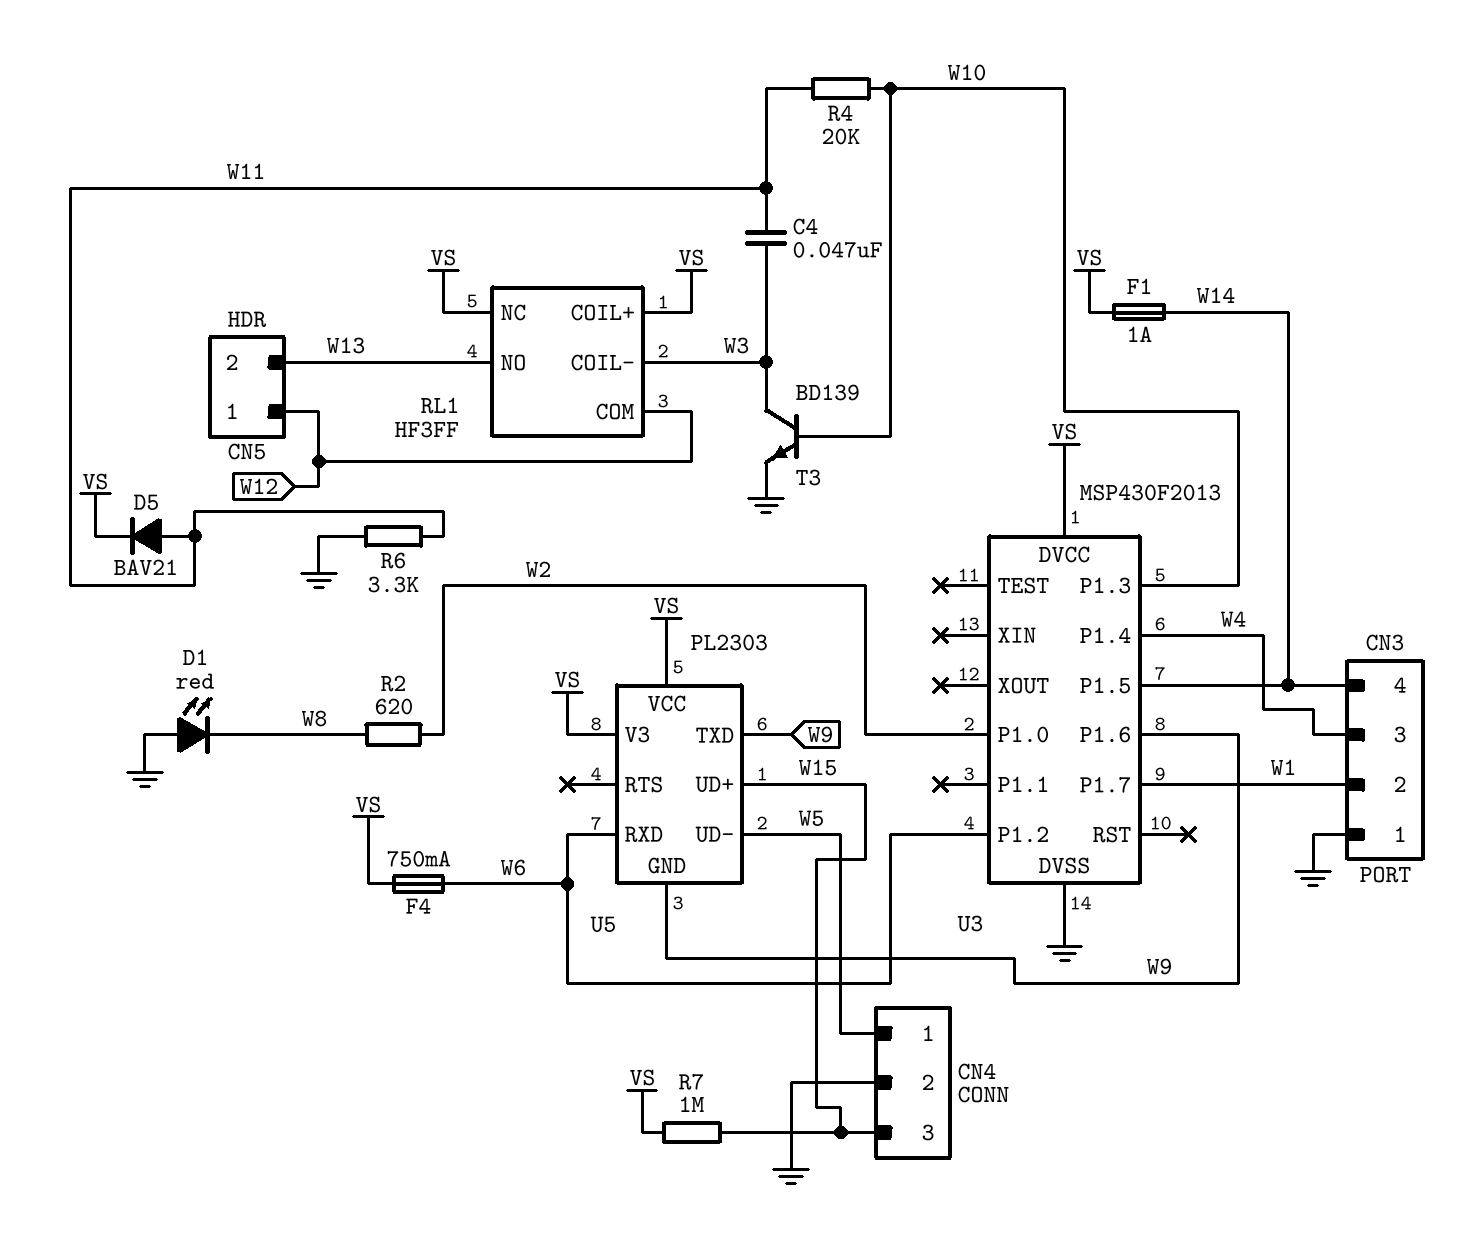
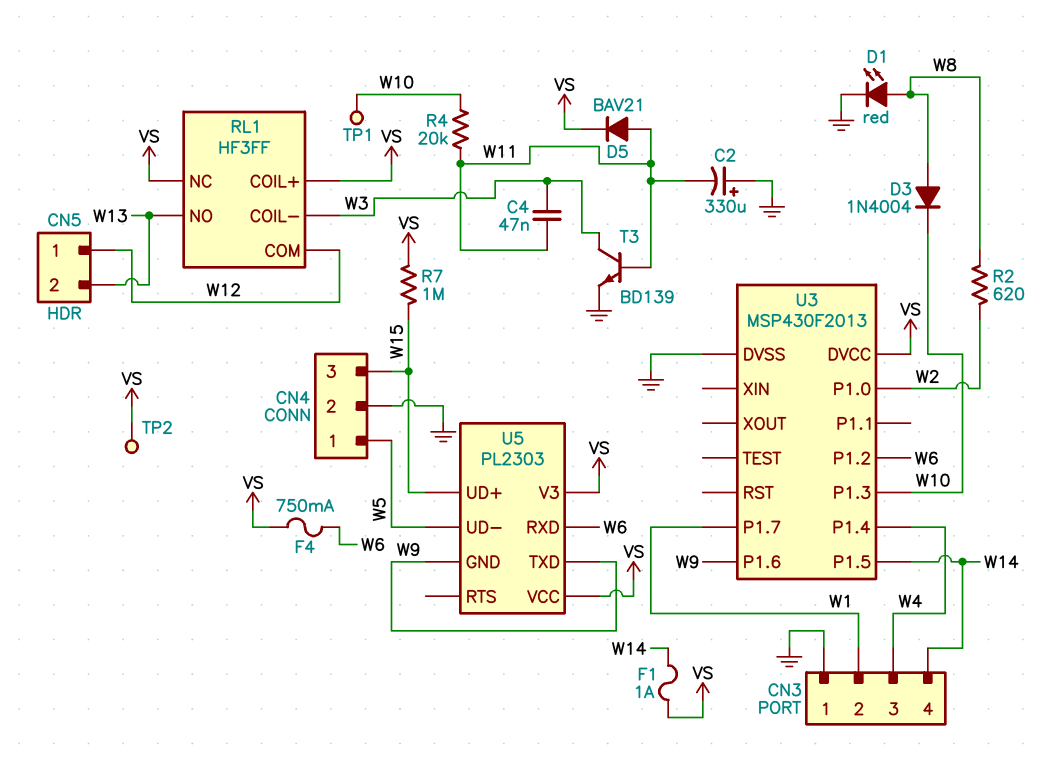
C2: none -> 330uF (plus GND, minus W11)
D1: LED red (A GND, K W8) -> LED red (A W8, K GND)
D3: none -> diode 1N4004 (A W8, K W10)
R6: 3.3k (GND, W11) -> none
T3: NPN BD139 (B W10, C W3, E GND) -> NPN BD139 (B W11, C W3, E GND)
TP1: none -> test point (W10)
TP2: none -> test point (VS)

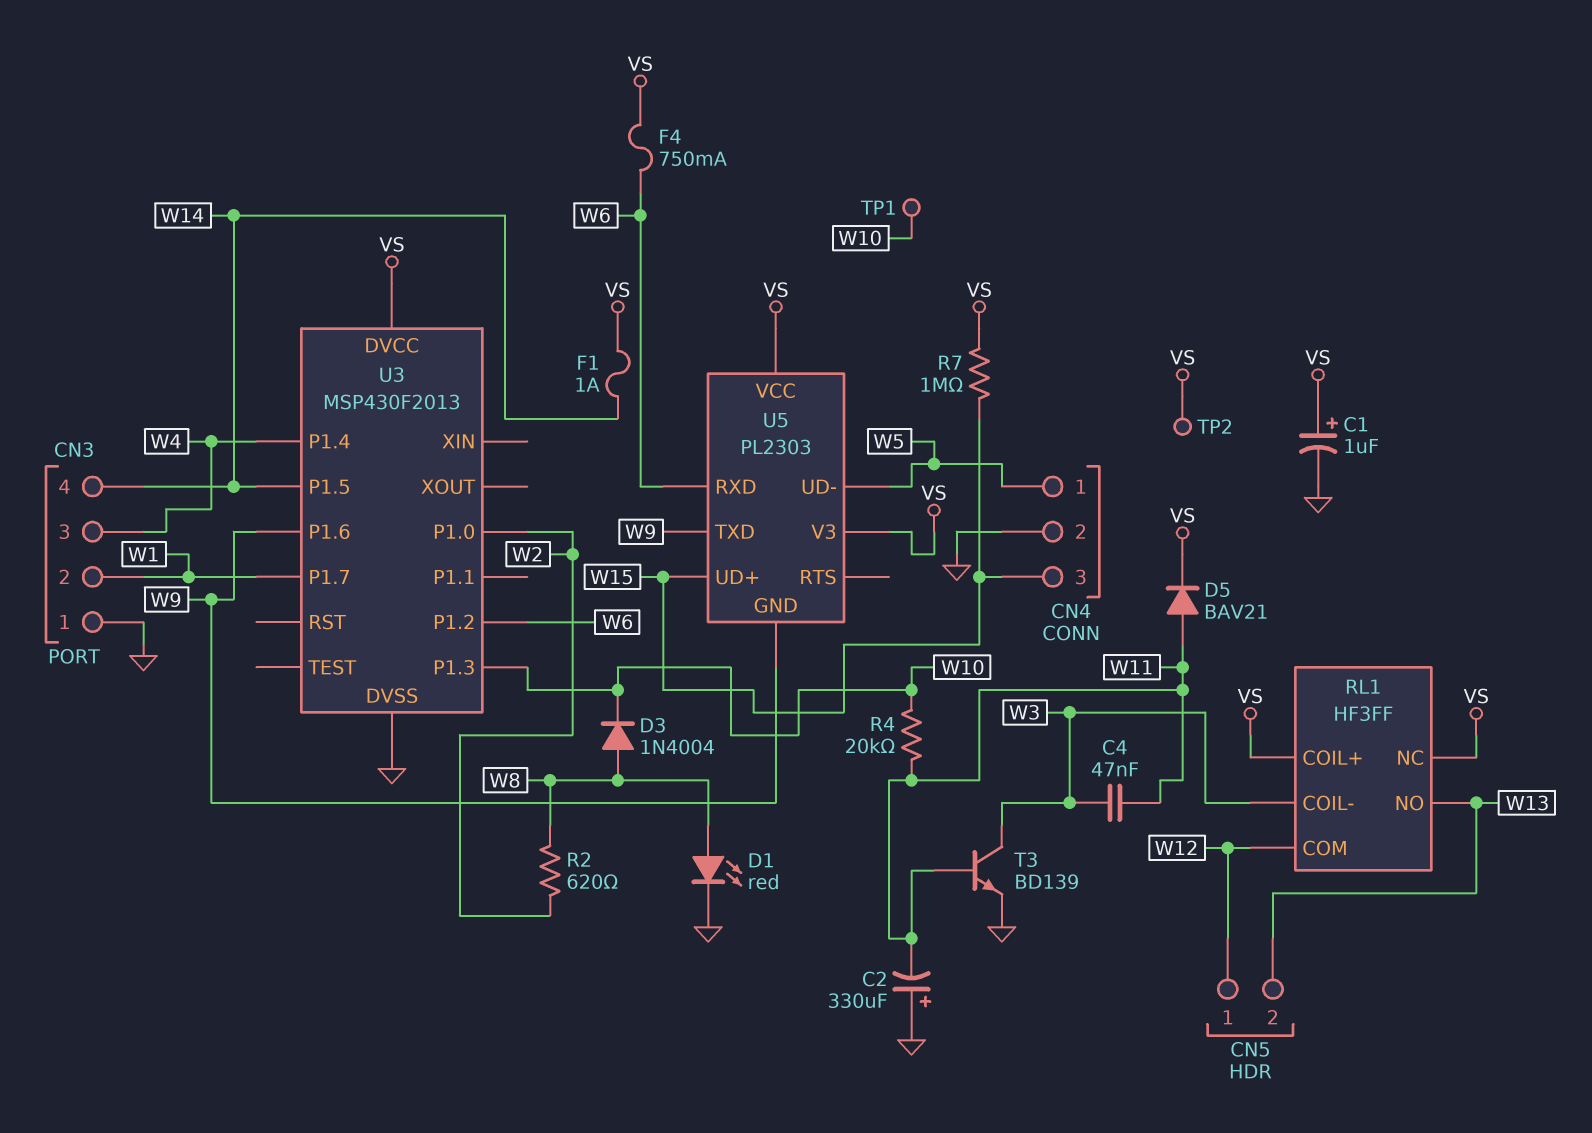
C1: none -> 1uF (plus VS, minus GND)

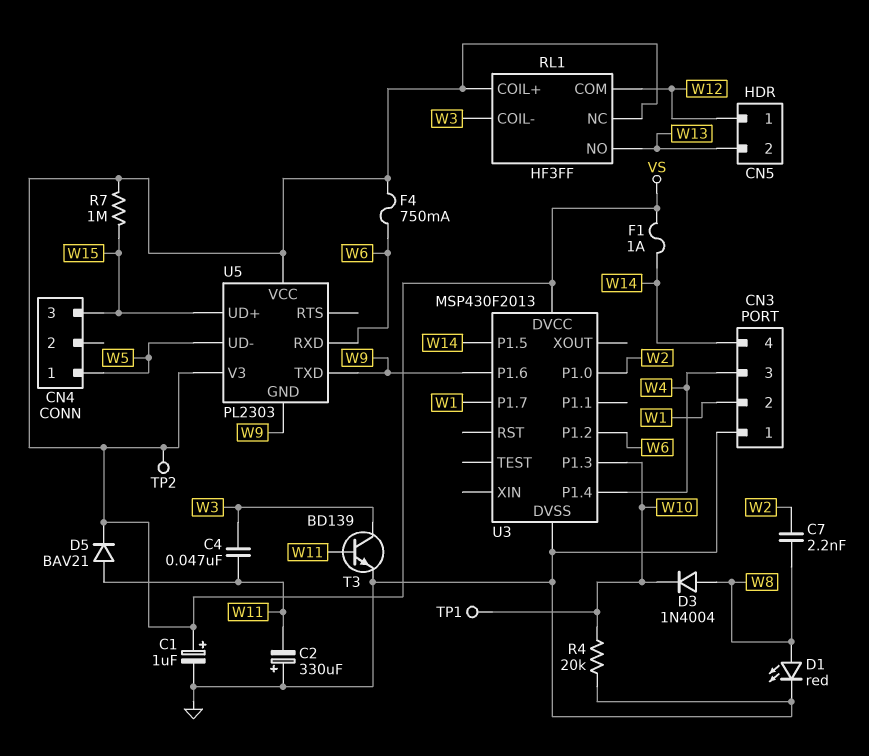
C7: none -> 2.2nF (W2, W8)
CN4 pin 2: GND -> none
R2: 620 (W2, W8) -> none
R4: 20k (W10, W11) -> 20k (GND, W10)

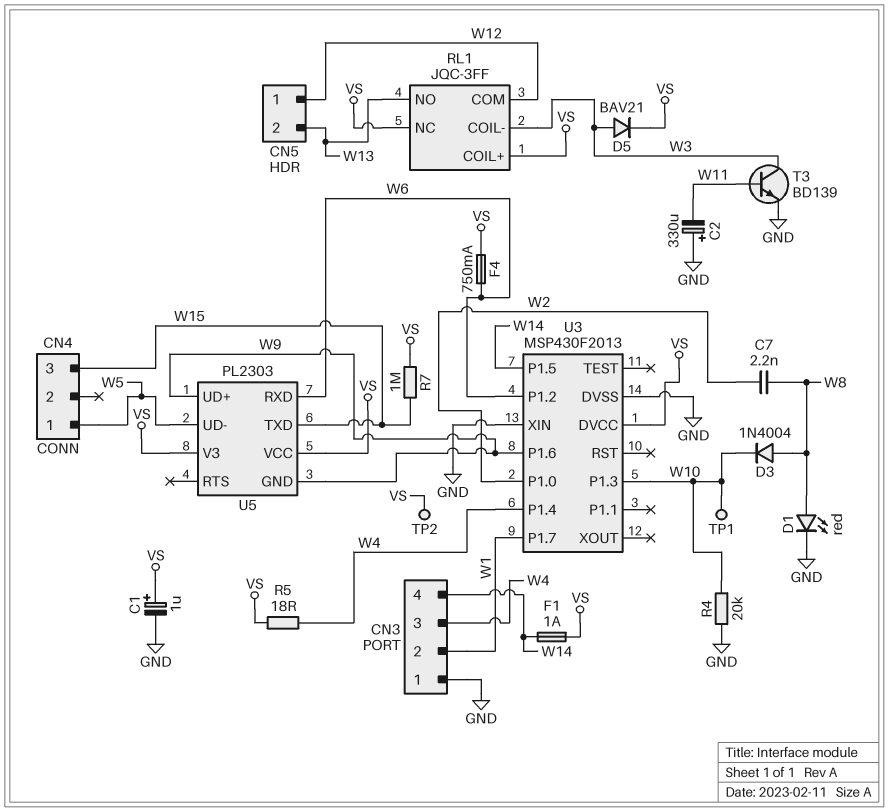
C4: 47nF (W3, W11) -> none
D5: diode BAV21 (A W11, K VS) -> diode BAV21 (A W3, K VS)
R5: none -> 18 (VS, W4)
RL1: HF3FF -> JQC-3FF
U3 pin XIN: none -> GND
U5 pin TXD: W9 -> W15
U5 pin UD+: W15 -> W9

